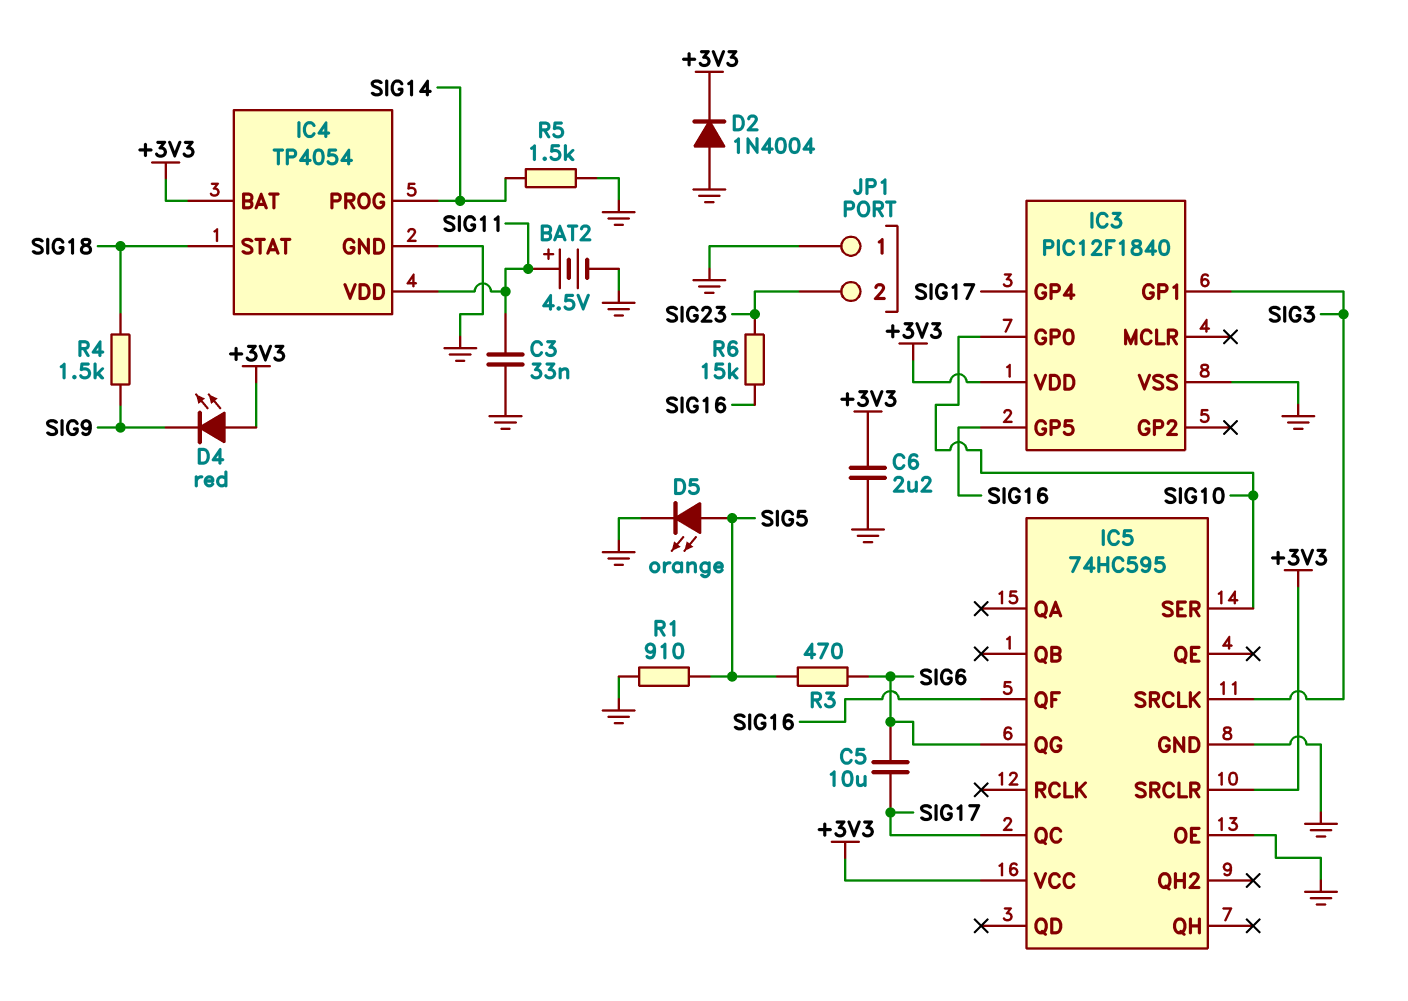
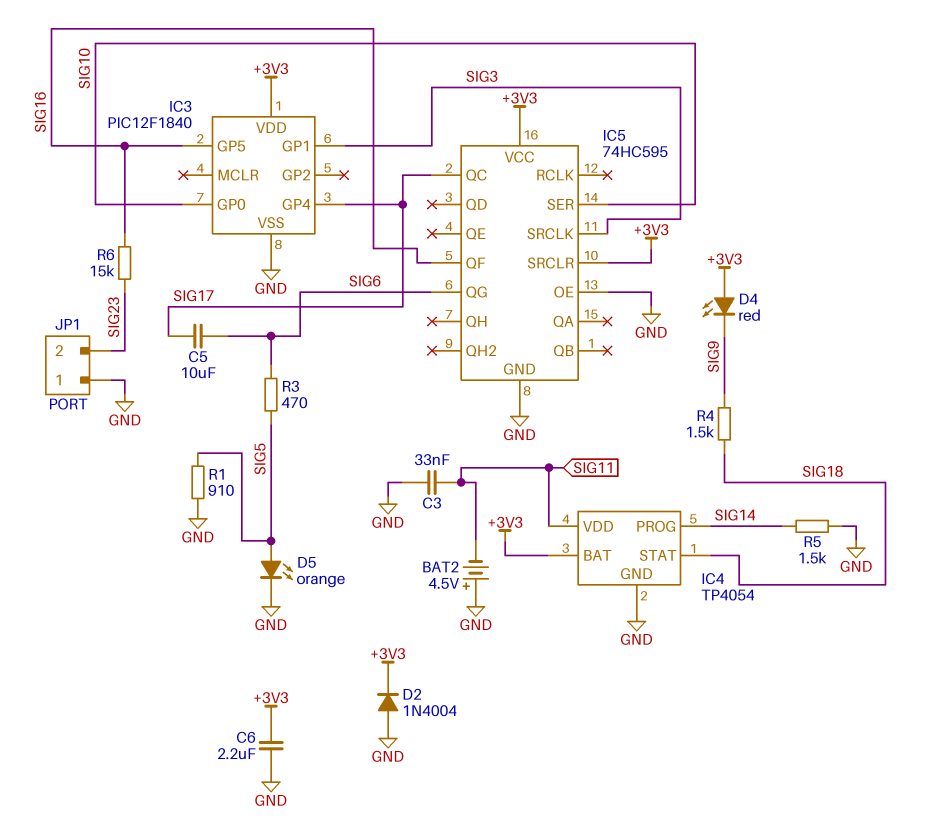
BAT2: 4.5V (plus SIG11, minus GND) -> 4.5V (plus GND, minus SIG11)

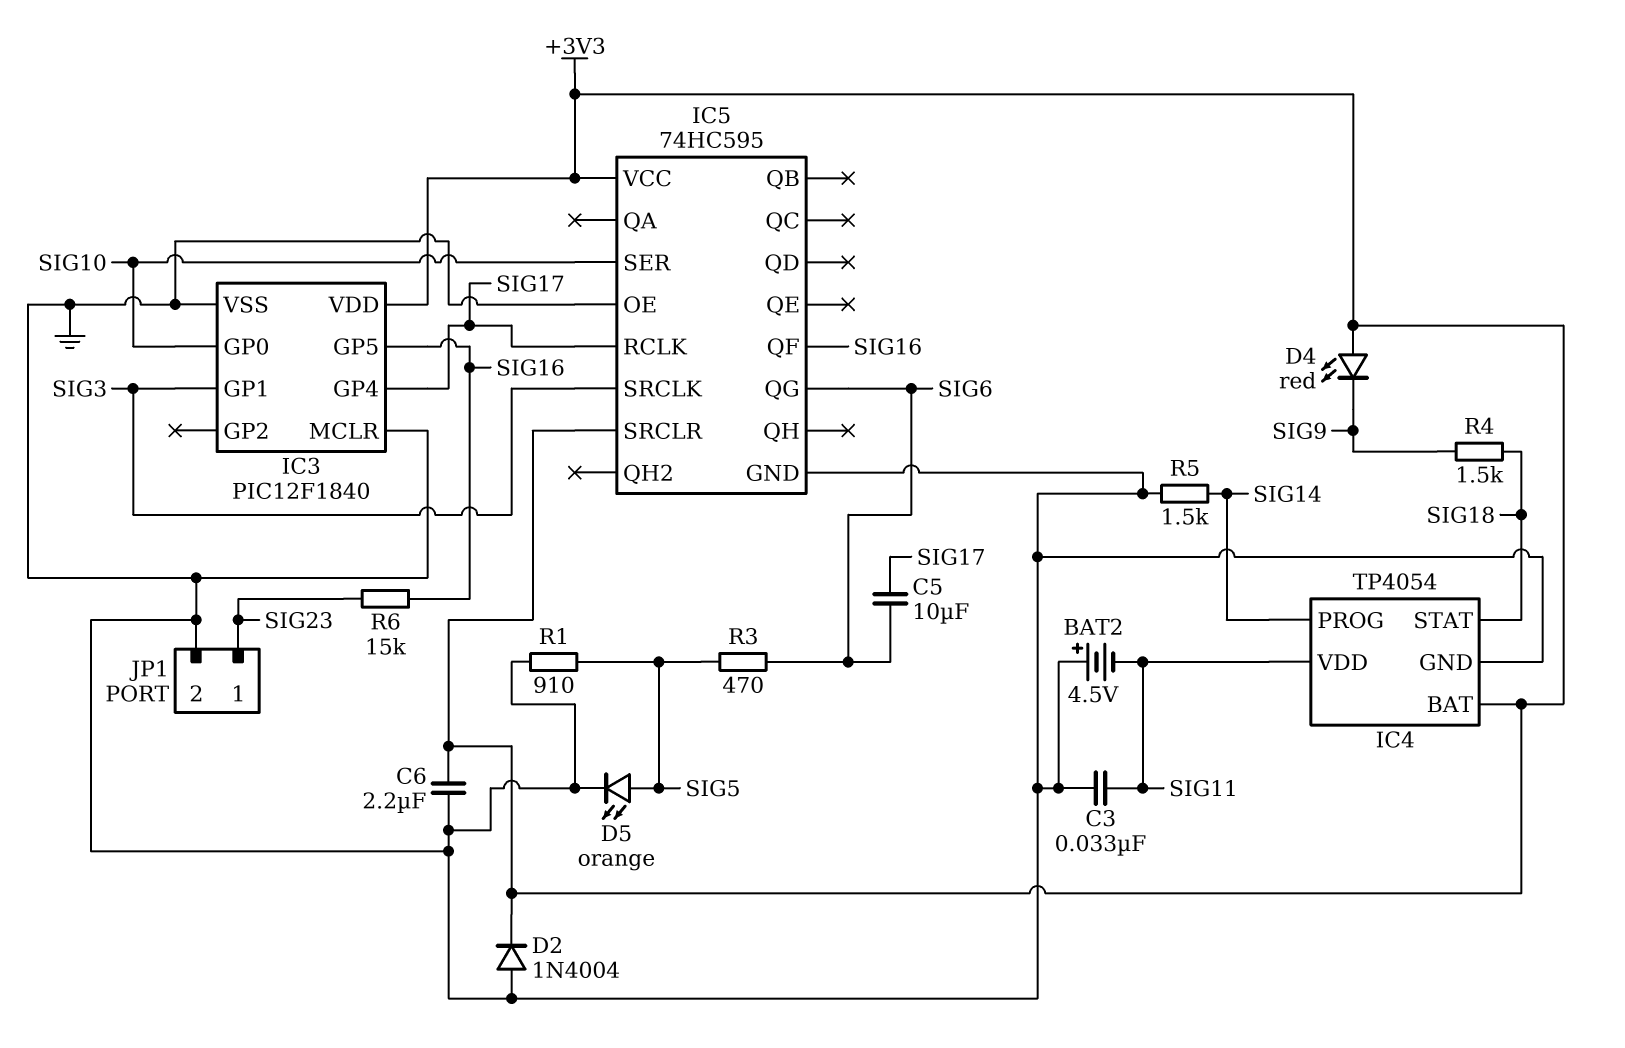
IC3 pin MCLR: none -> GND
IC5 pin QC: SIG17 -> none
IC5 pin RCLK: none -> SIG17
JP1 pin 1: GND -> SIG23
JP1 pin 2: SIG23 -> GND

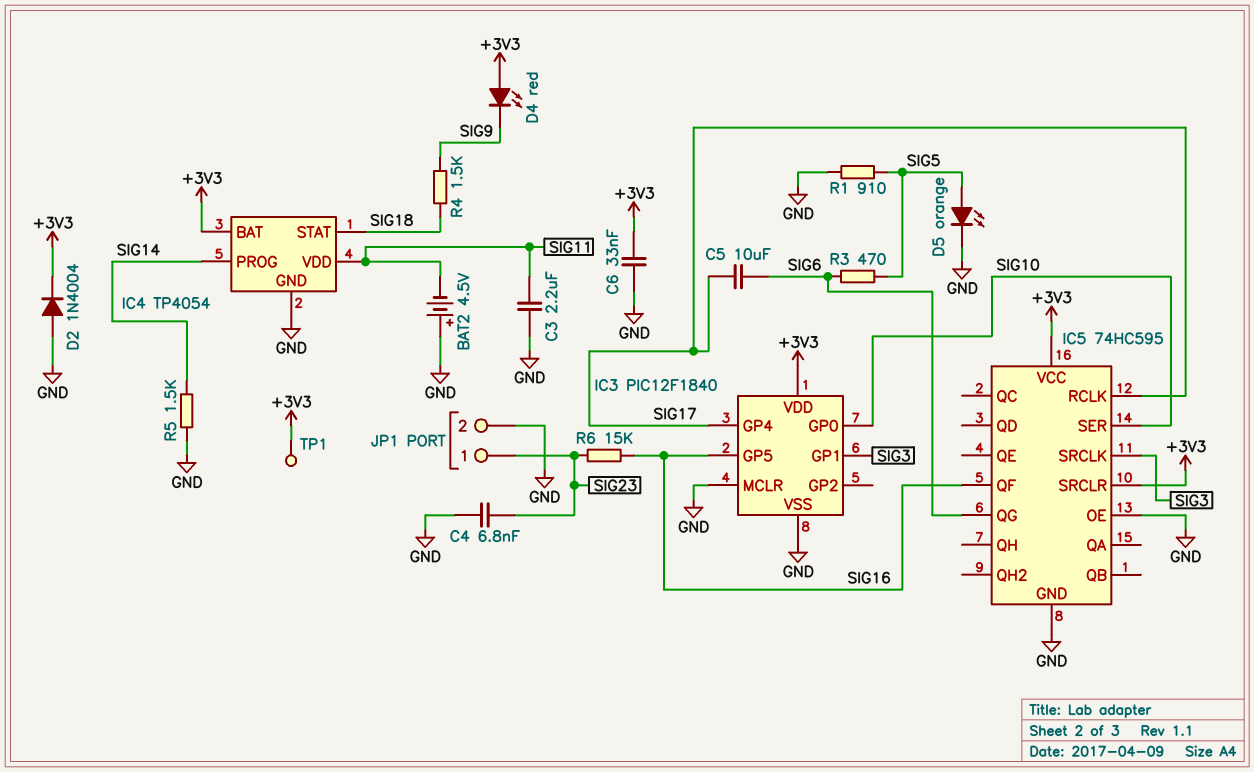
C3: 33nF (GND, SIG11) -> 2.2uF (GND, SIG11)
C4: none -> 6.8nF (GND, SIG23)
C6: 2.2uF (+3V3, GND) -> 33nF (+3V3, GND)
TP1: none -> test point (+3V3)

